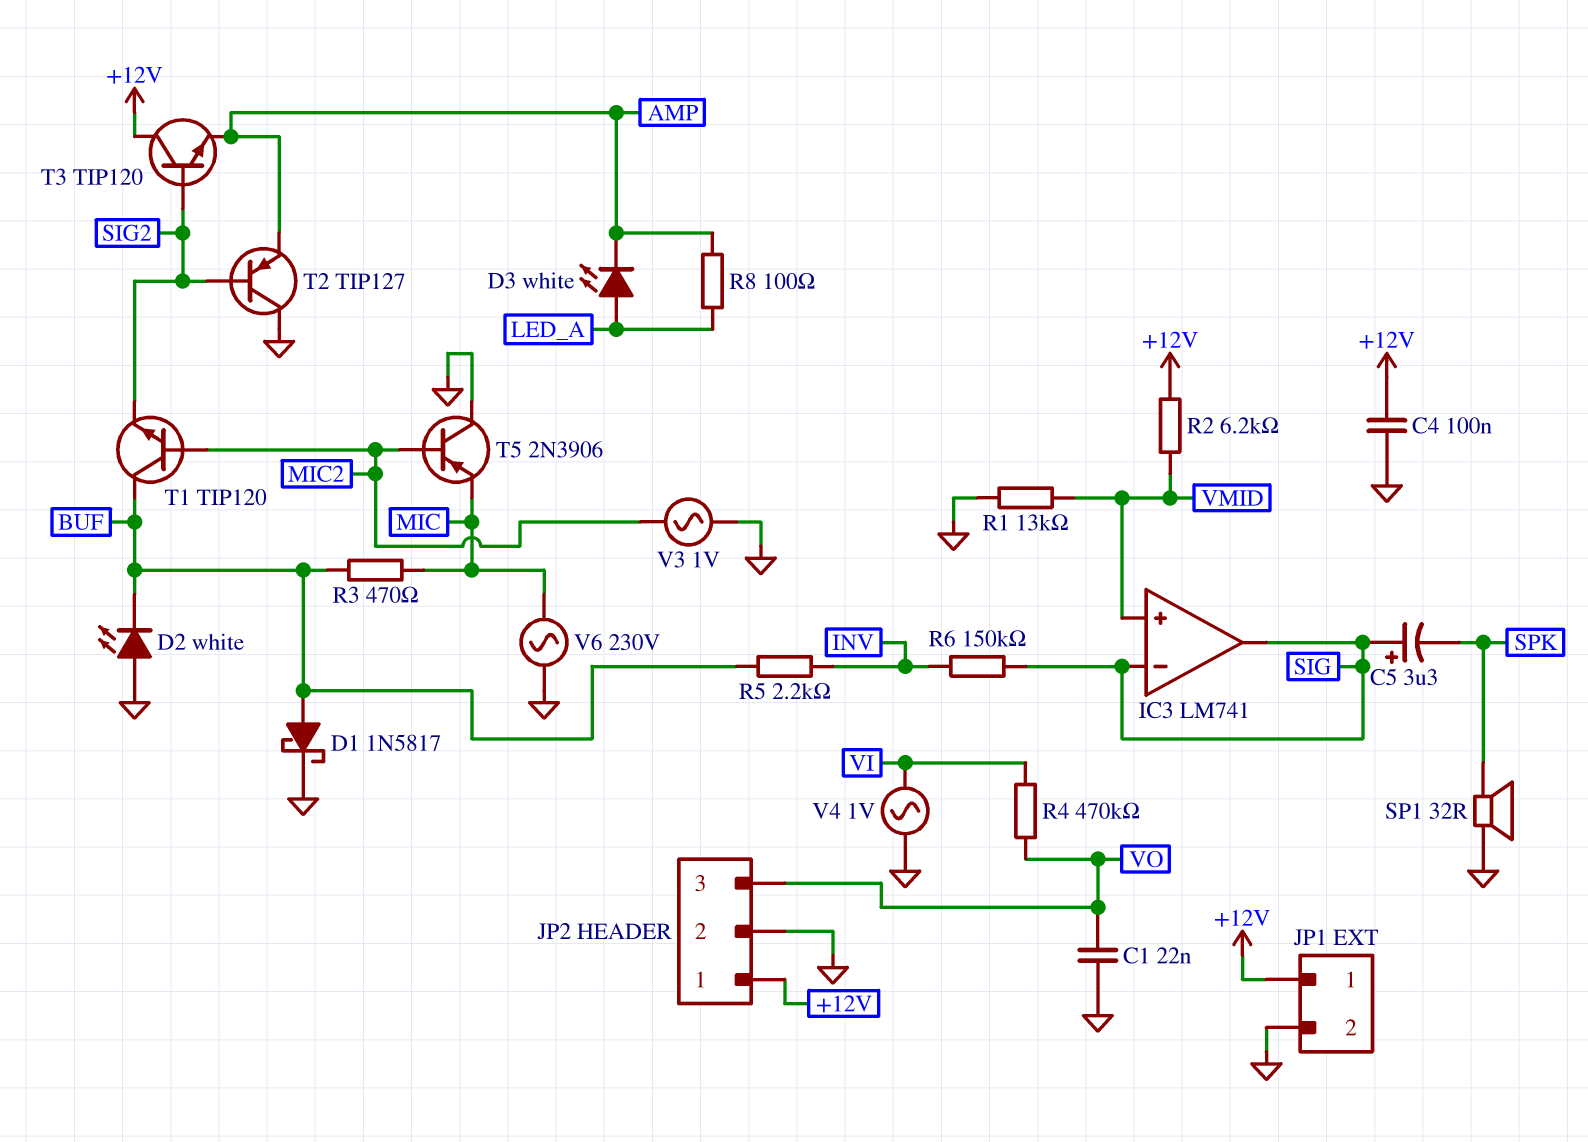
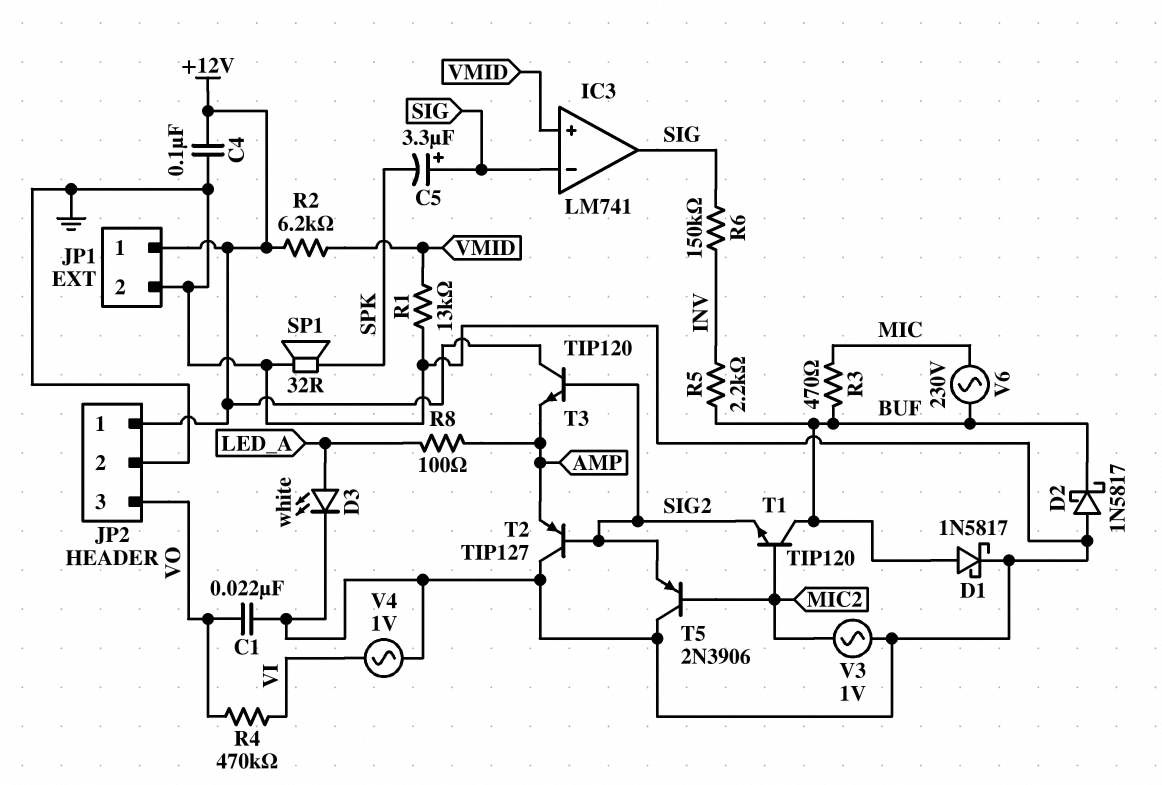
D2: LED white (A GND, K BUF) -> schottky 1N5817 (A GND, K BUF)
D3: LED white (A LED_A, K AMP) -> LED white (A LED_A, K GND)
T5: PNP 2N3906 (B MIC2, C GND, E MIC) -> PNP 2N3906 (B MIC2, C GND, E SIG2)
V6: AC 230V (GND, MIC) -> AC 230V (BUF, MIC)

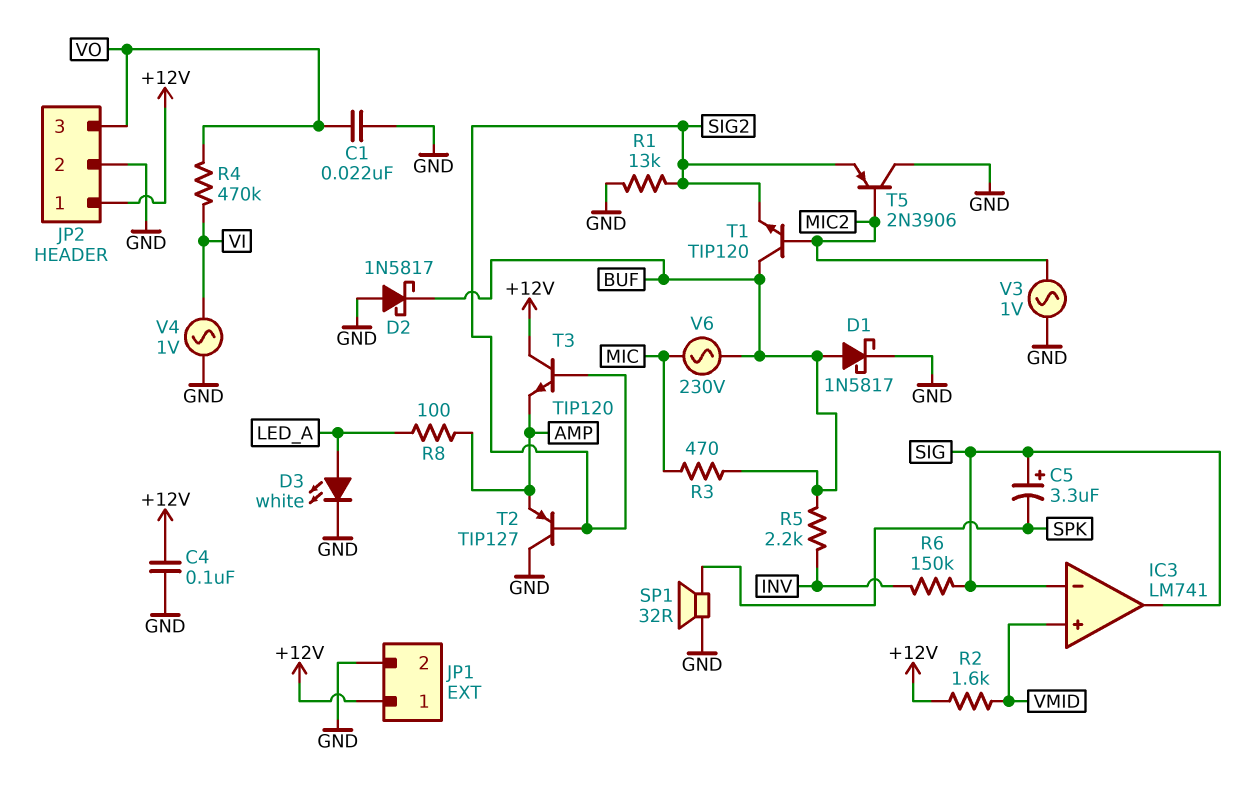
R1: 13k (GND, VMID) -> 13k (GND, SIG2)
R2: 6.2k (+12V, VMID) -> 1.6k (+12V, VMID)

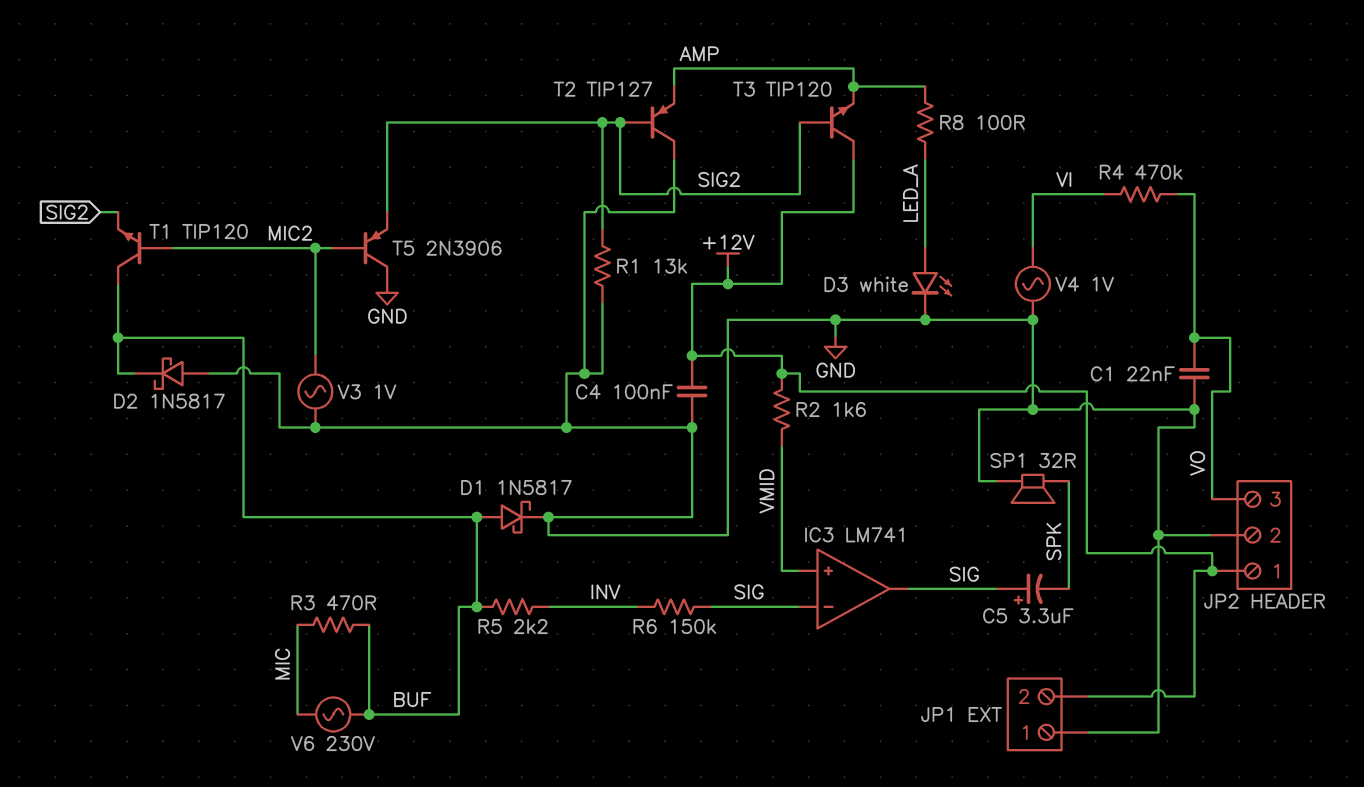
JP1 pin 1: +12V -> GND
JP1 pin 2: GND -> +12V

